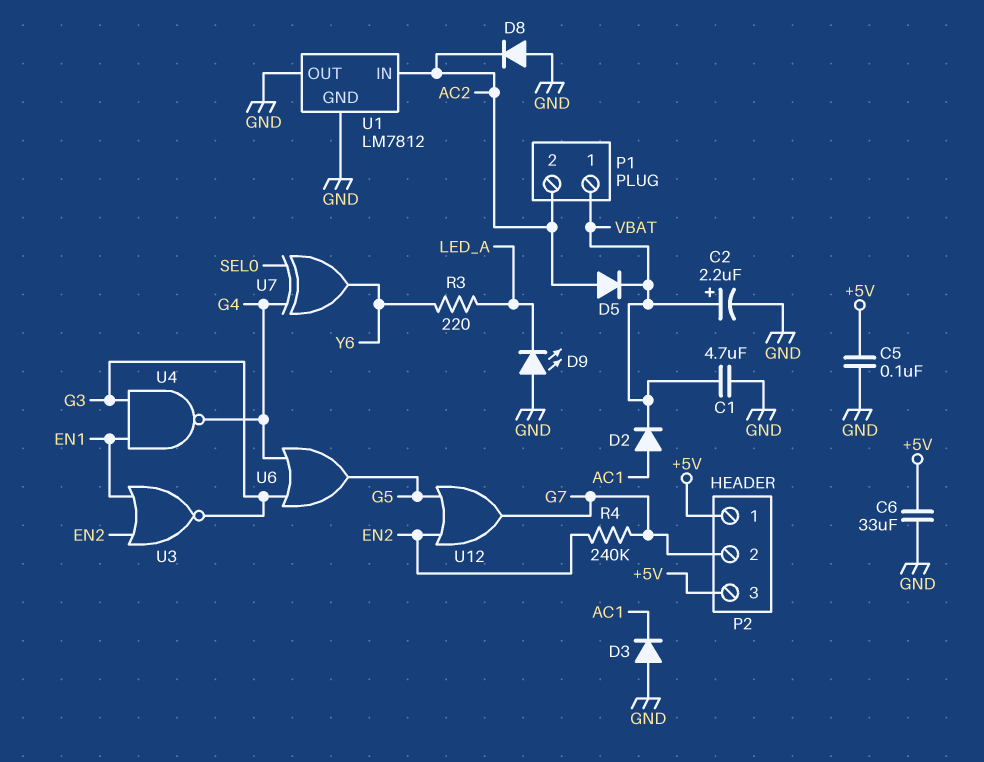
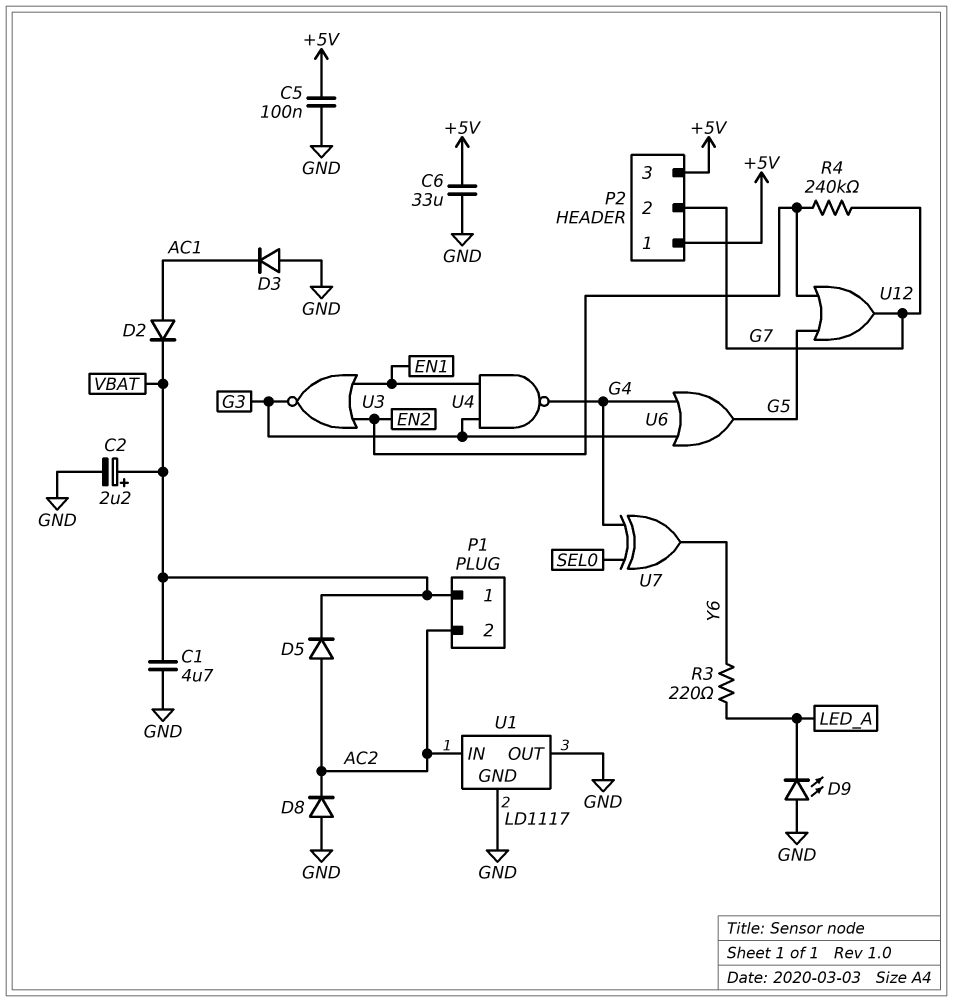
U1: LM7812 -> LD1117

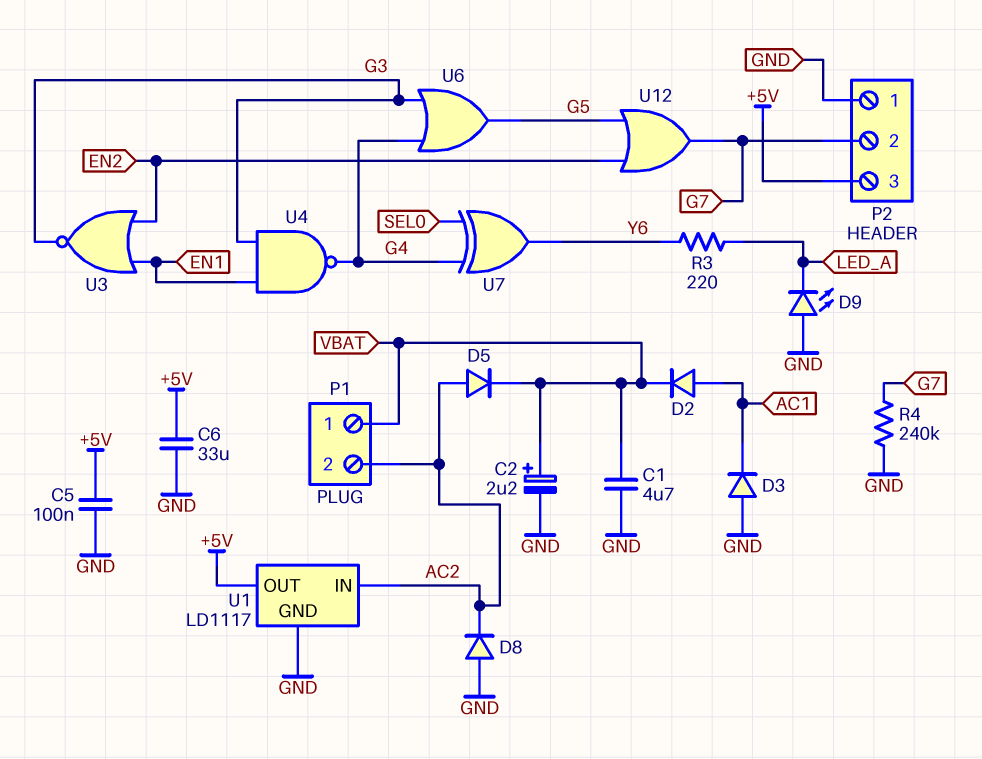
P2 pin 1: +5V -> GND
R4: 240k (EN2, G7) -> 240k (G7, GND)
U1 pin OUT: GND -> +5V

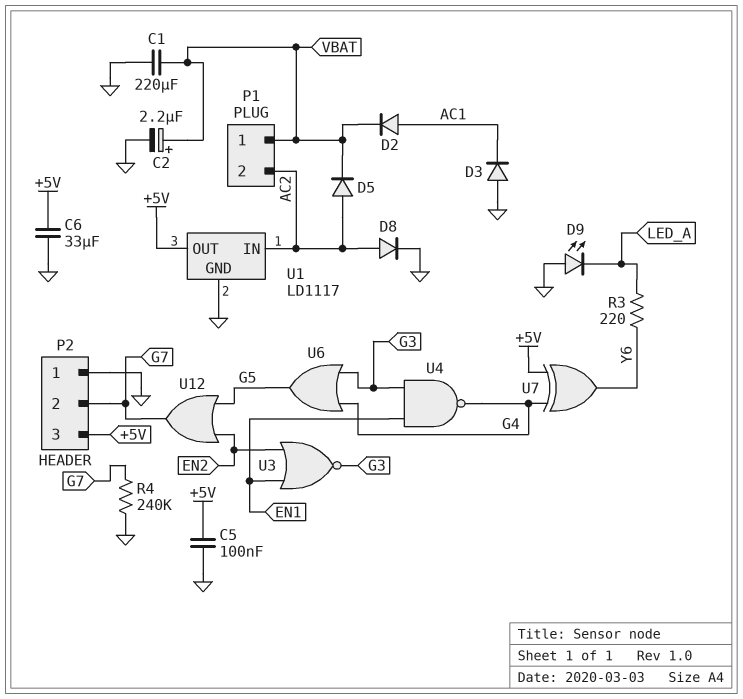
C1: 4.7uF (GND, VBAT) -> 220uF (GND, VBAT)
D8: diode (A GND, K AC2) -> diode (A AC2, K GND)
U7: XOR (in G4, in SEL0, out Y6) -> XOR (in +5V, in G4, out Y6)

